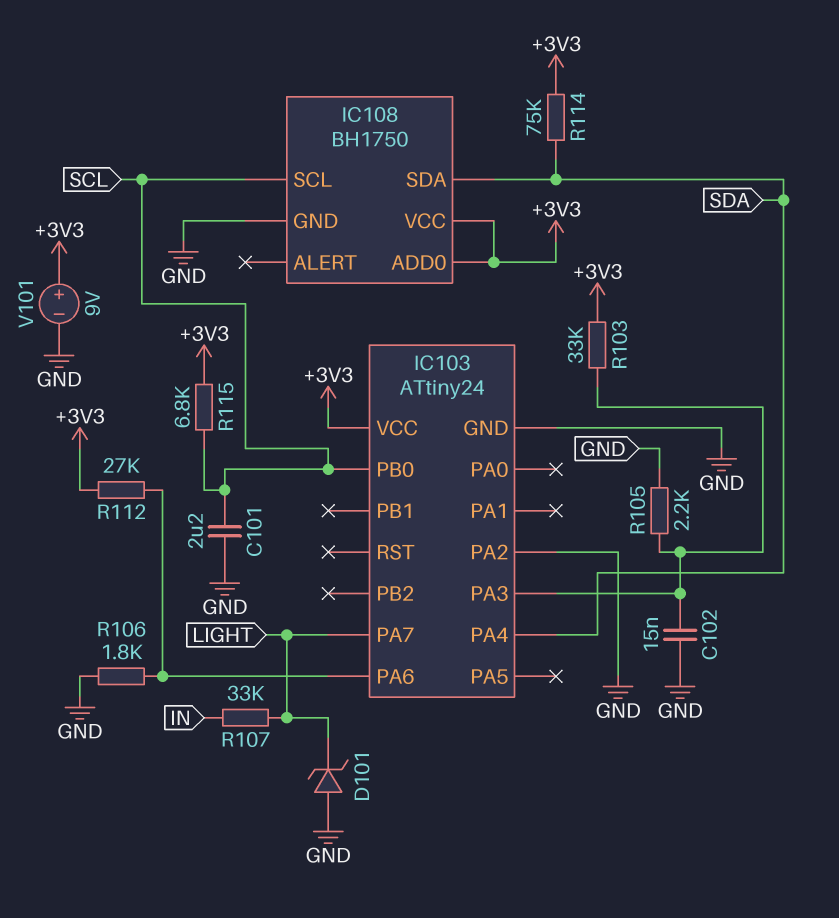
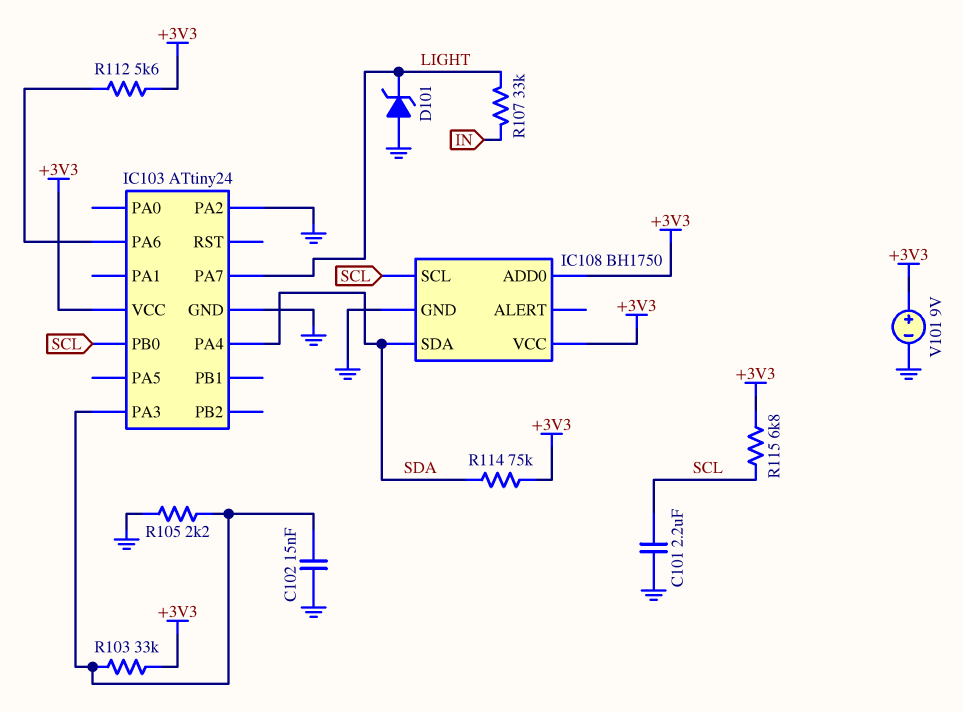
R106: 1.8k (GND, IC103/PA6) -> none
R112: 27k (+3V3, IC103/PA6) -> 5.6k (+3V3, IC103/PA6)

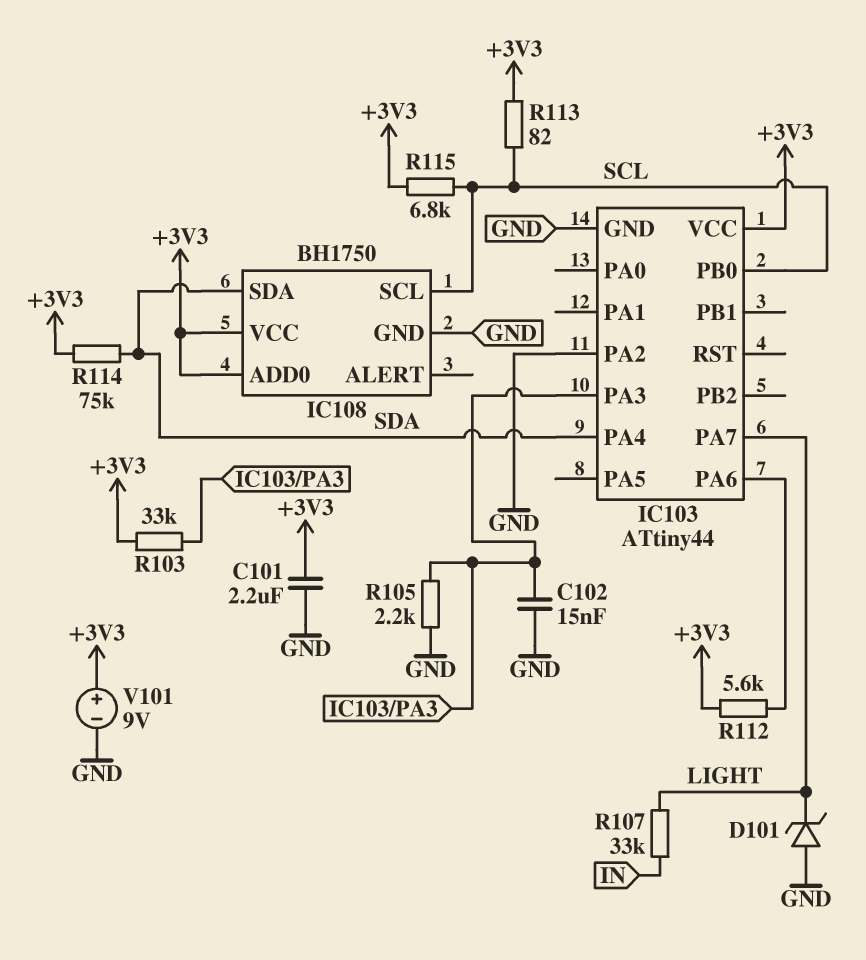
C101: 2.2uF (GND, SCL) -> 2.2uF (+3V3, GND)
IC103: ATtiny24 -> ATtiny44
R113: none -> 82 (+3V3, SCL)

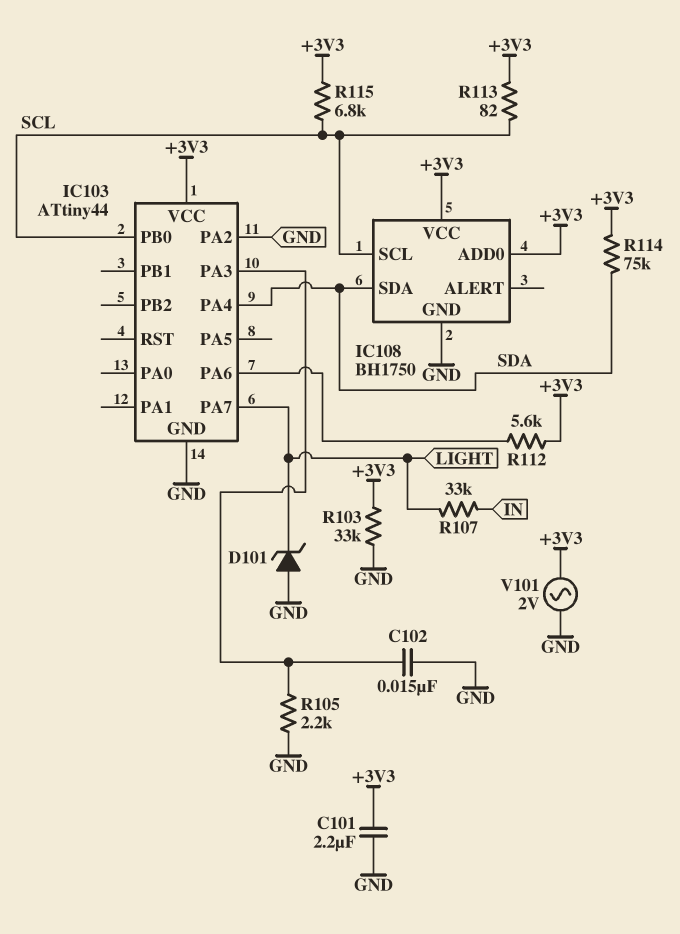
R103: 33k (+3V3, IC103/PA3) -> 33k (+3V3, GND)
V101: 9V (plus +3V3, minus GND) -> AC 2V (+3V3, GND)

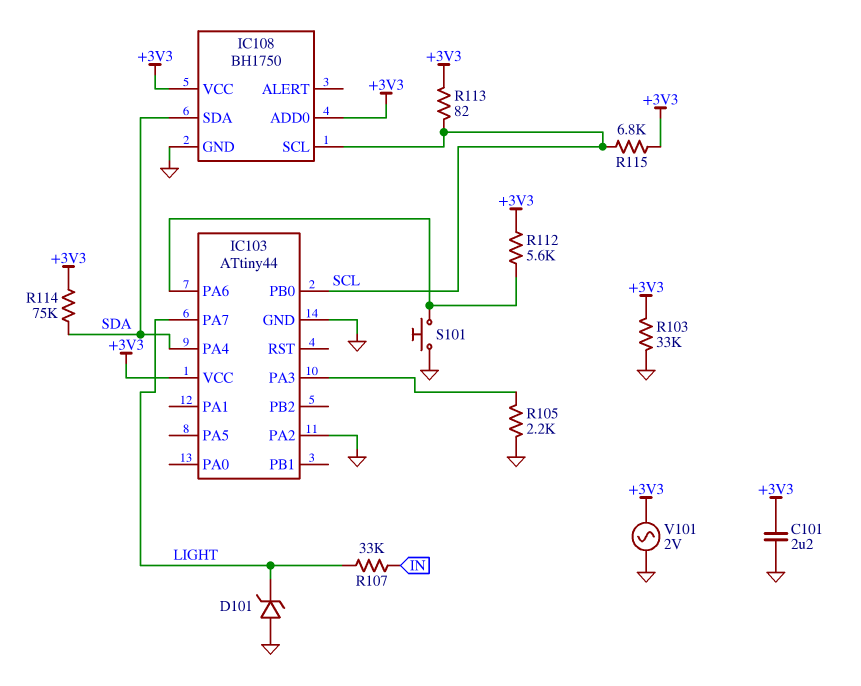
C102: 15nF (GND, IC103/PA3) -> none
S101: none -> button (GND, IC103/PA6)

